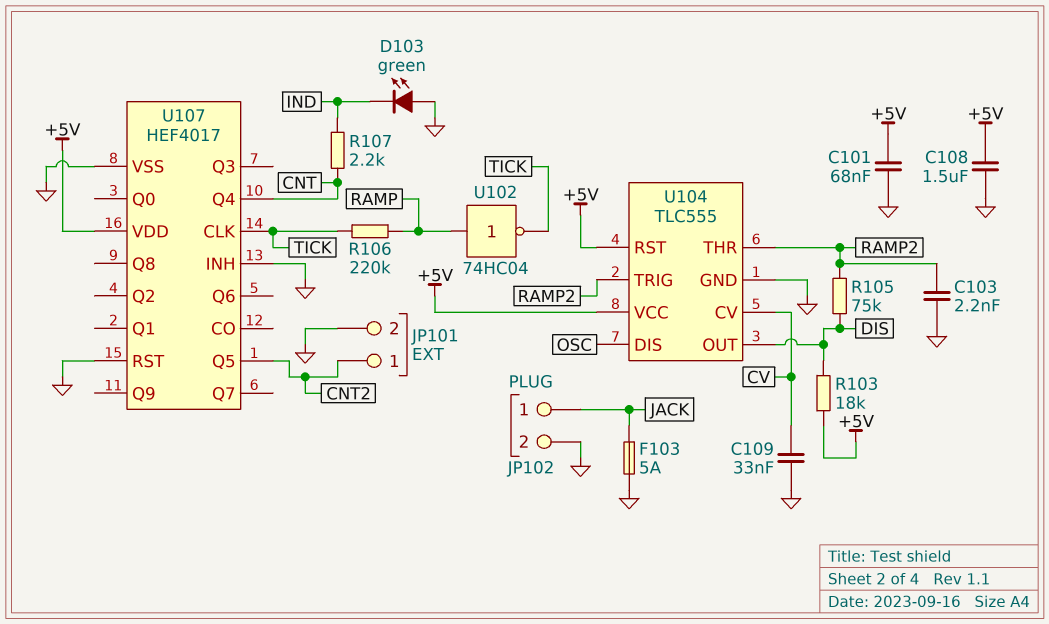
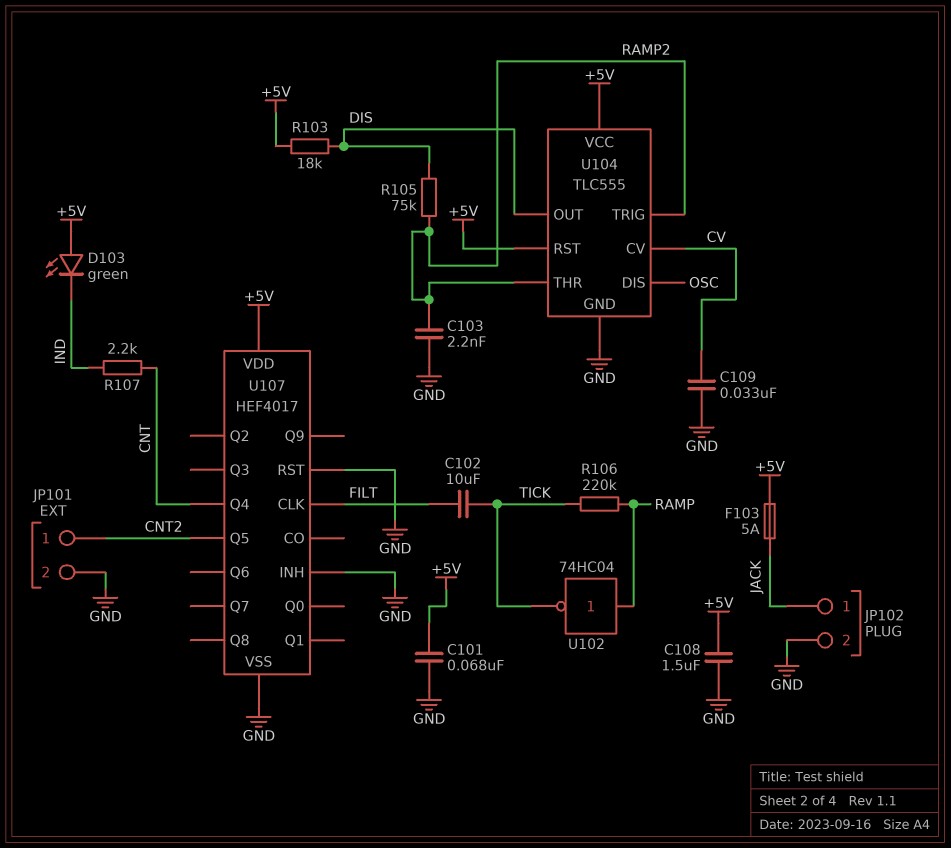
C102: none -> 10uF (FILT, TICK)
D103: LED green (A GND, K IND) -> LED green (A +5V, K IND)
F103: 5A (GND, JACK) -> 5A (+5V, JACK)
U107 pin CLK: TICK -> FILT

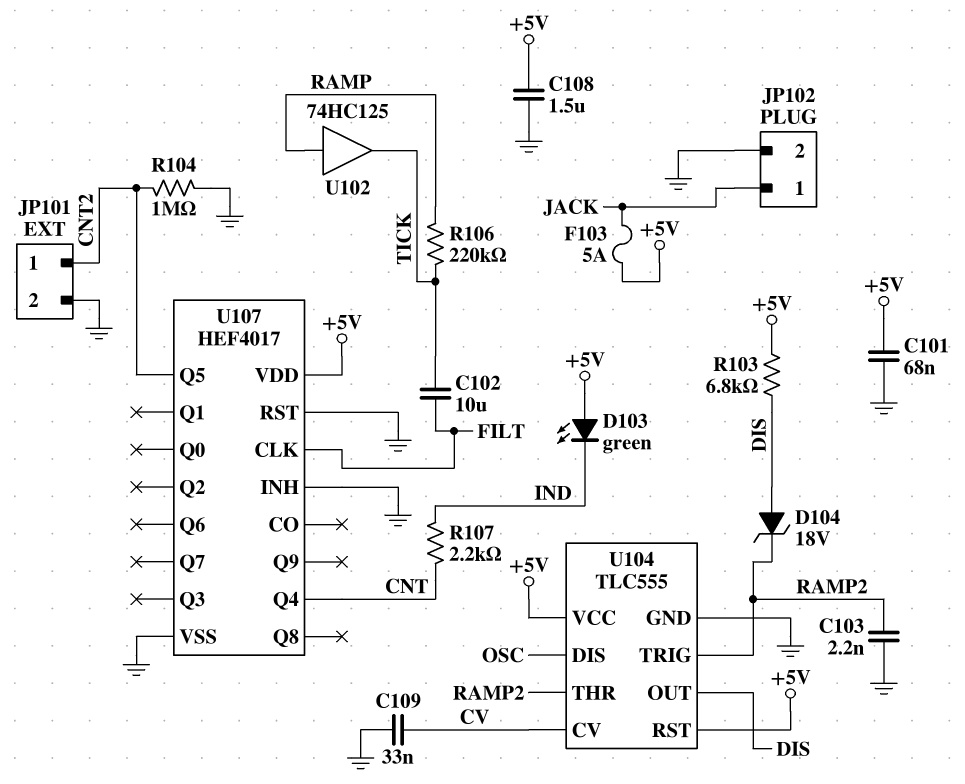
D104: none -> zener 18V (A DIS, K RAMP2)
R103: 18k (+5V, DIS) -> 6.8k (+5V, DIS)
R104: none -> 1M (CNT2, GND)
R105: 75k (DIS, RAMP2) -> none
U102: NOT 74HC04 (in RAMP, out TICK) -> buffer 74HC125 (in RAMP, out TICK)

